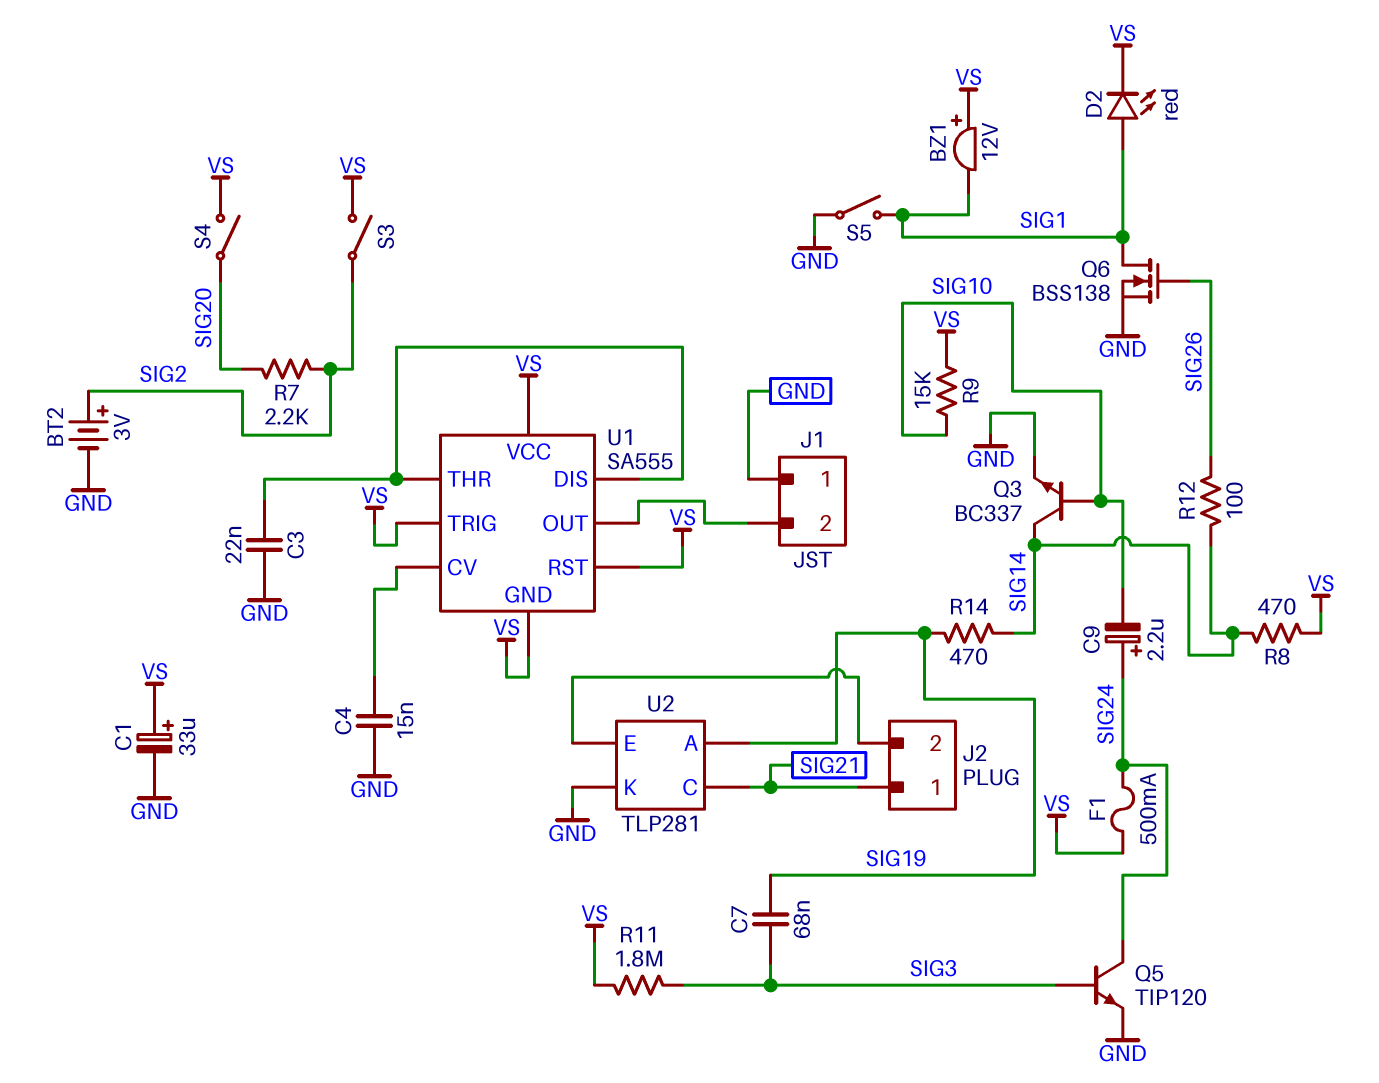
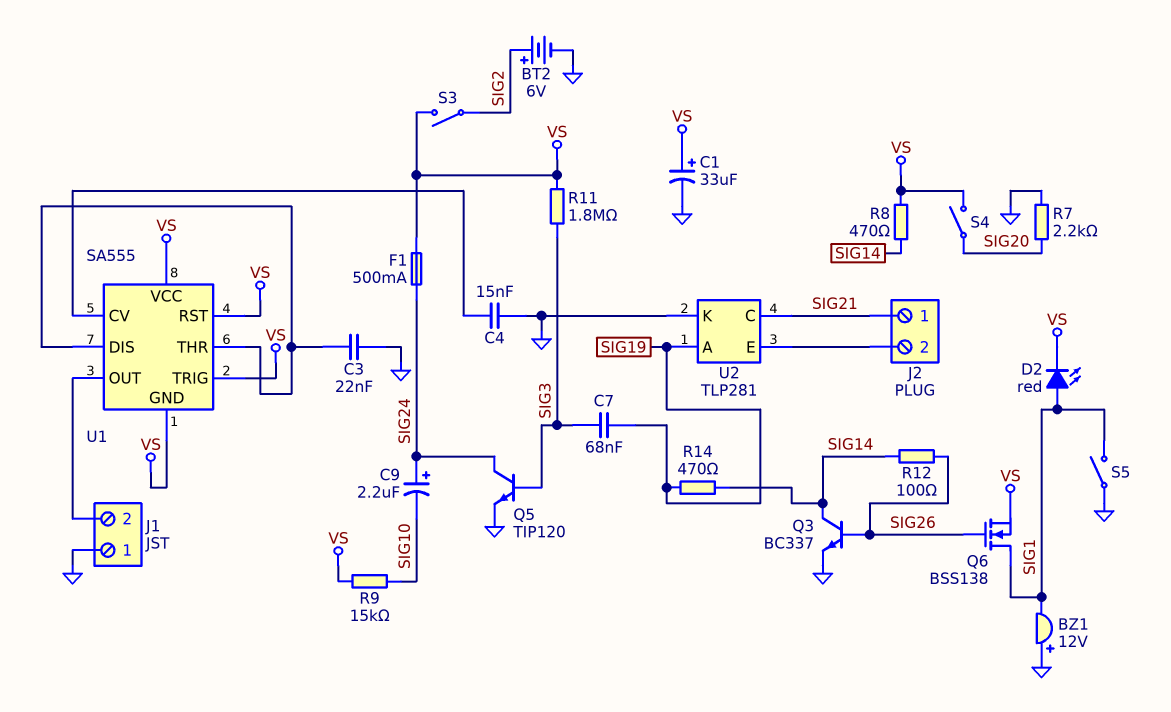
BT2: 3V (plus SIG2, minus GND) -> 6V (plus SIG2, minus GND)
BZ1: buzzer 12V (plus VS, minus SIG1) -> buzzer 12V (plus GND, minus SIG1)
Q3: NPN BC337 (B SIG10, C SIG14, E GND) -> NPN BC337 (B SIG26, C SIG14, E GND)
Q6: NMOS BSS138 (G SIG26, D SIG1, S GND) -> NMOS BSS138 (G SIG26, D SIG1, S VS)
R7: 2.2k (SIG2, SIG20) -> 2.2k (GND, SIG20)

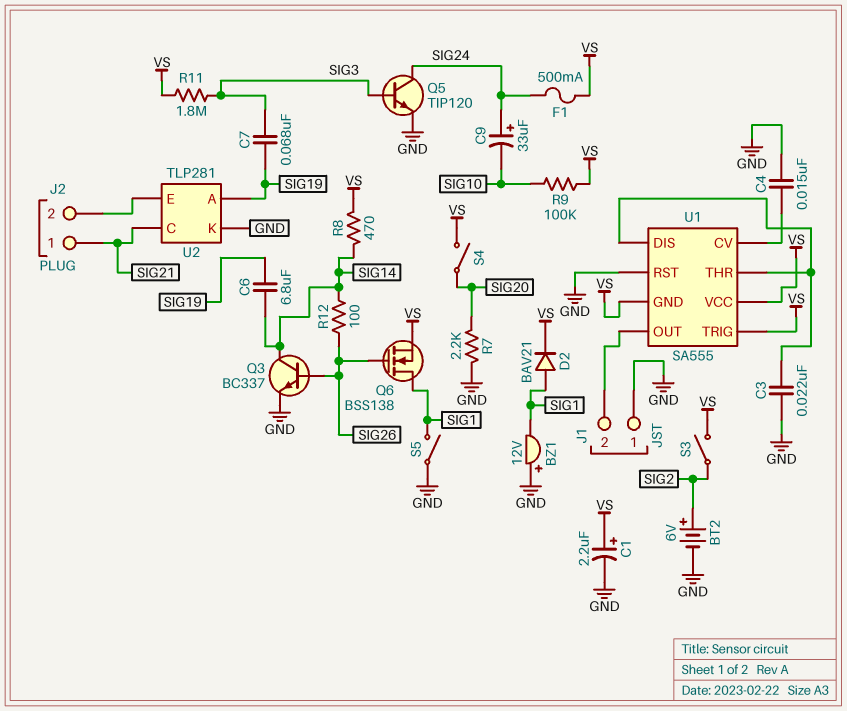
C1: 33uF (plus VS, minus GND) -> 2.2uF (plus VS, minus GND)
C6: none -> 6.8uF (SIG14, SIG19)
C9: 2.2uF (plus SIG24, minus SIG10) -> 33uF (plus SIG24, minus SIG10)
D2: LED red (A SIG1, K VS) -> diode BAV21 (A SIG1, K VS)
R9: 15k (SIG10, VS) -> 100k (SIG10, VS)
R14: 470 (SIG14, SIG19) -> none
U1 pin RST: VS -> GND

